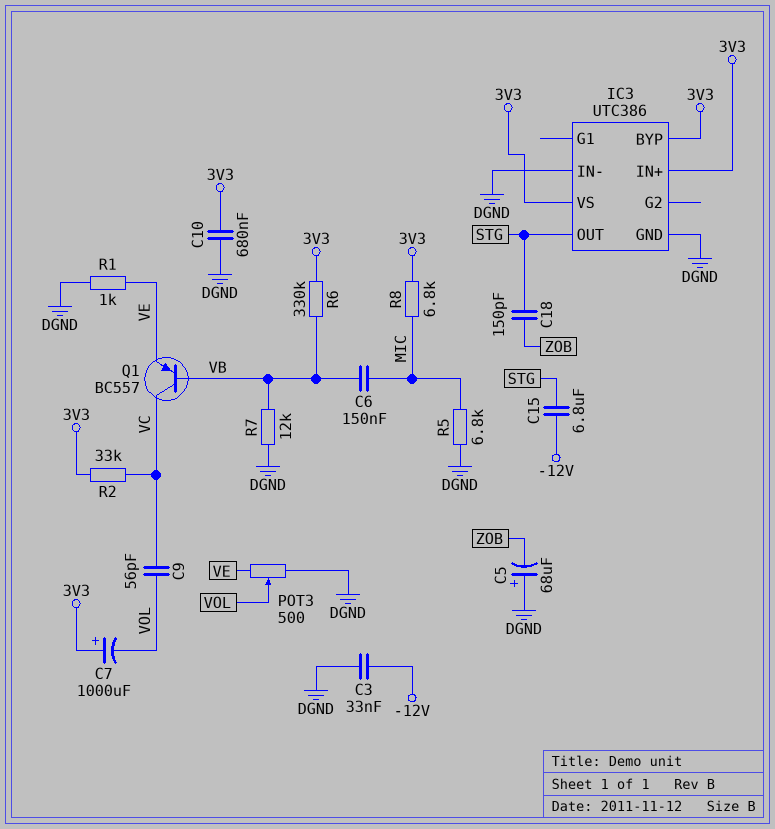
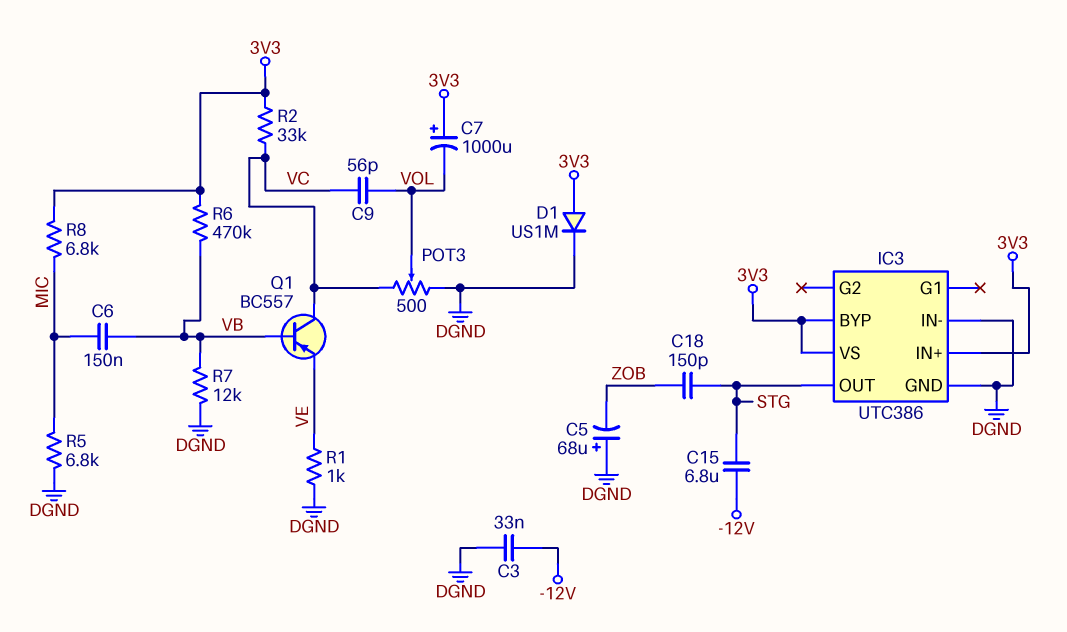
C10: 680nF (3V3, DGND) -> none
D1: none -> diode US1M (A 3V3, K DGND)
POT3: 500 (DGND, VE, wiper VOL) -> 500 (DGND, VC, wiper VOL)
R6: 330k (3V3, VB) -> 470k (3V3, VB)

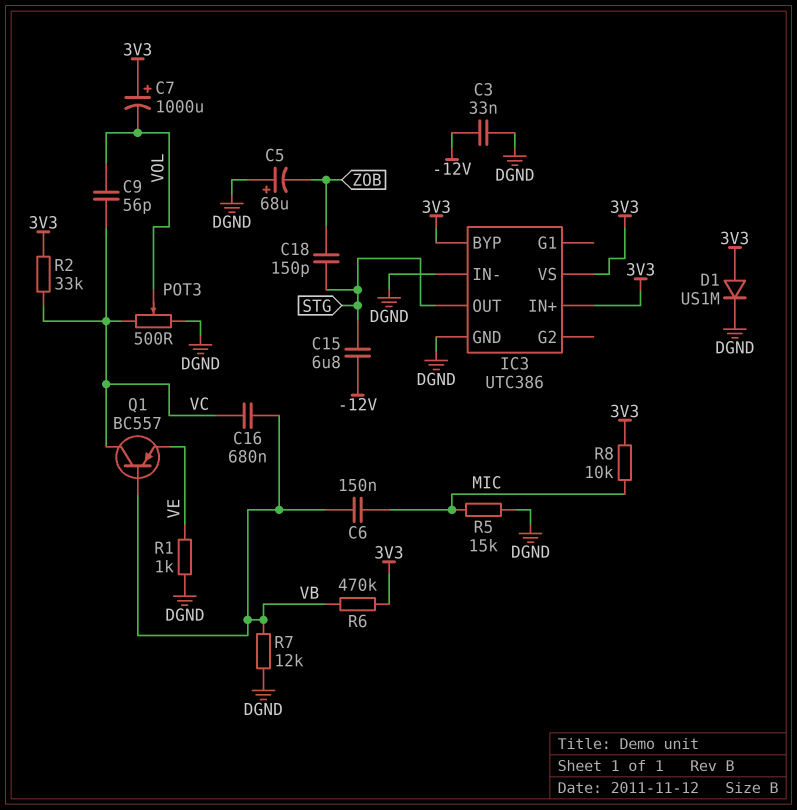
C16: none -> 680nF (VB, VC)
R5: 6.8k (DGND, MIC) -> 15k (DGND, MIC)
R8: 6.8k (3V3, MIC) -> 10k (3V3, MIC)

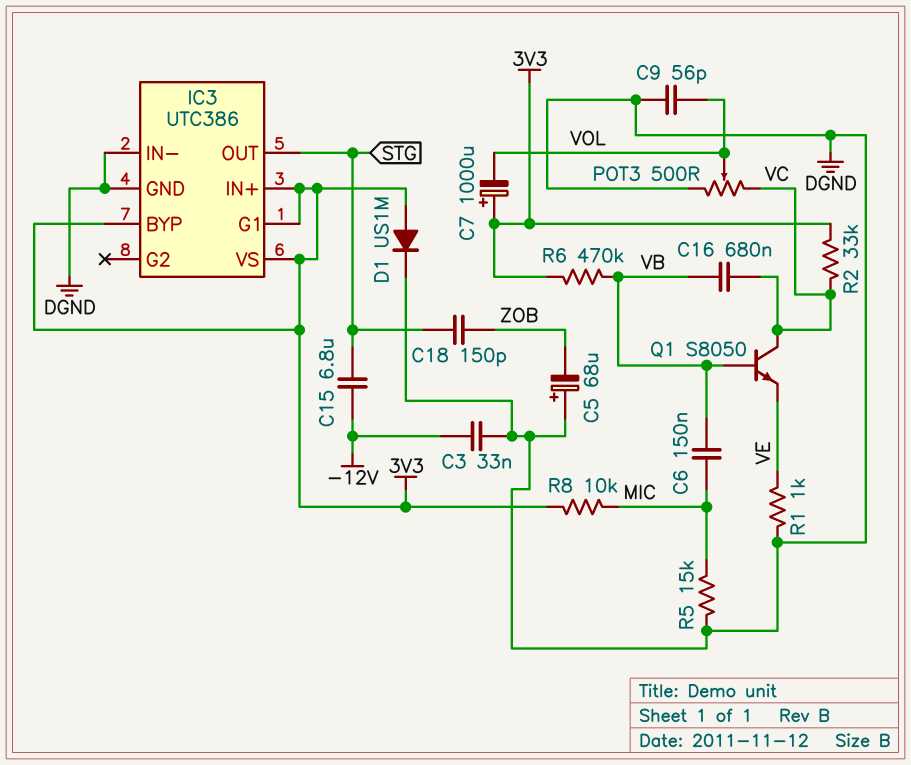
C9: 56pF (VC, VOL) -> 56pF (DGND, VOL)
IC3 pin G1: none -> 3V3
Q1: PNP BC557 (B VB, C VC, E VE) -> NPN S8050 (B VB, C VC, E VE)
R7: 12k (DGND, VB) -> none

